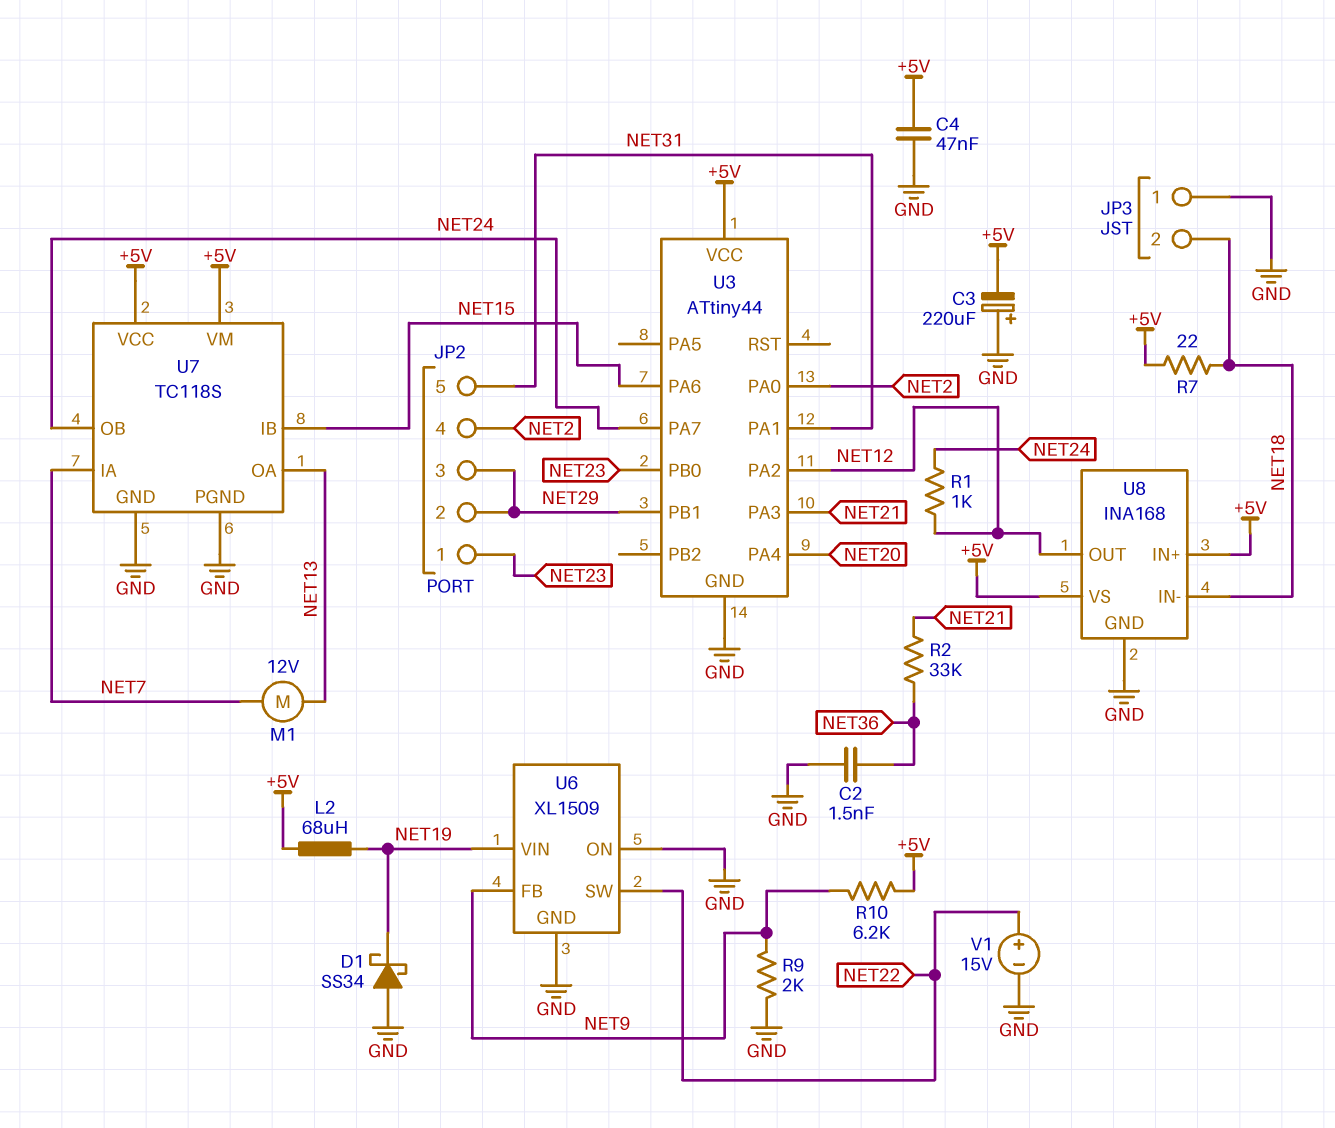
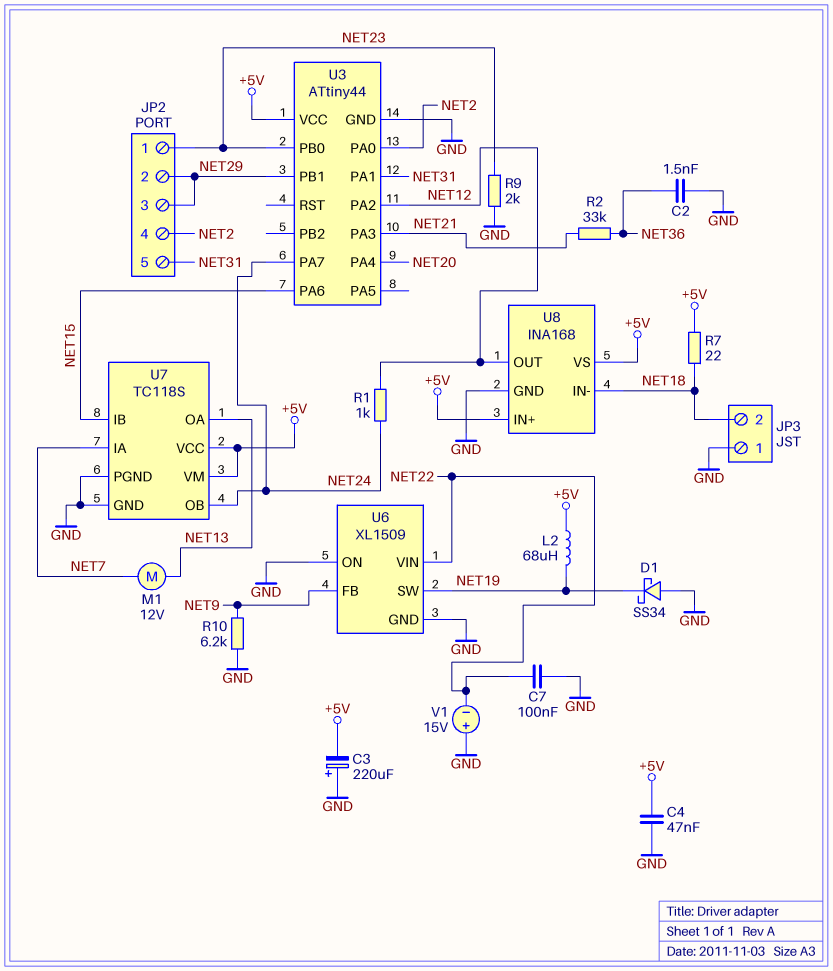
C7: none -> 100nF (GND, NET22)
R9: 2k (GND, NET9) -> 2k (GND, NET23)
R10: 6.2k (+5V, NET9) -> 6.2k (GND, NET9)
U6 pin SW: NET22 -> NET19
U6 pin VIN: NET19 -> NET22
V1: 15V (plus NET22, minus GND) -> 15V (plus GND, minus NET22)

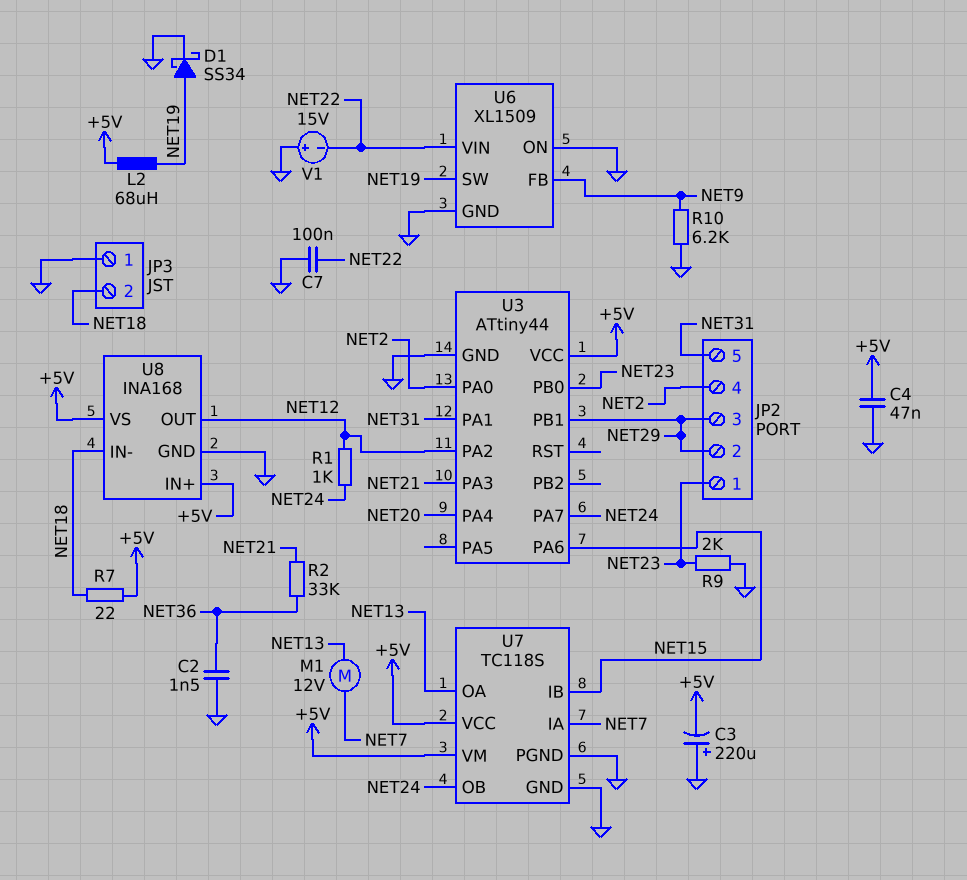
D1: schottky SS34 (A GND, K NET19) -> schottky SS34 (A NET19, K GND)

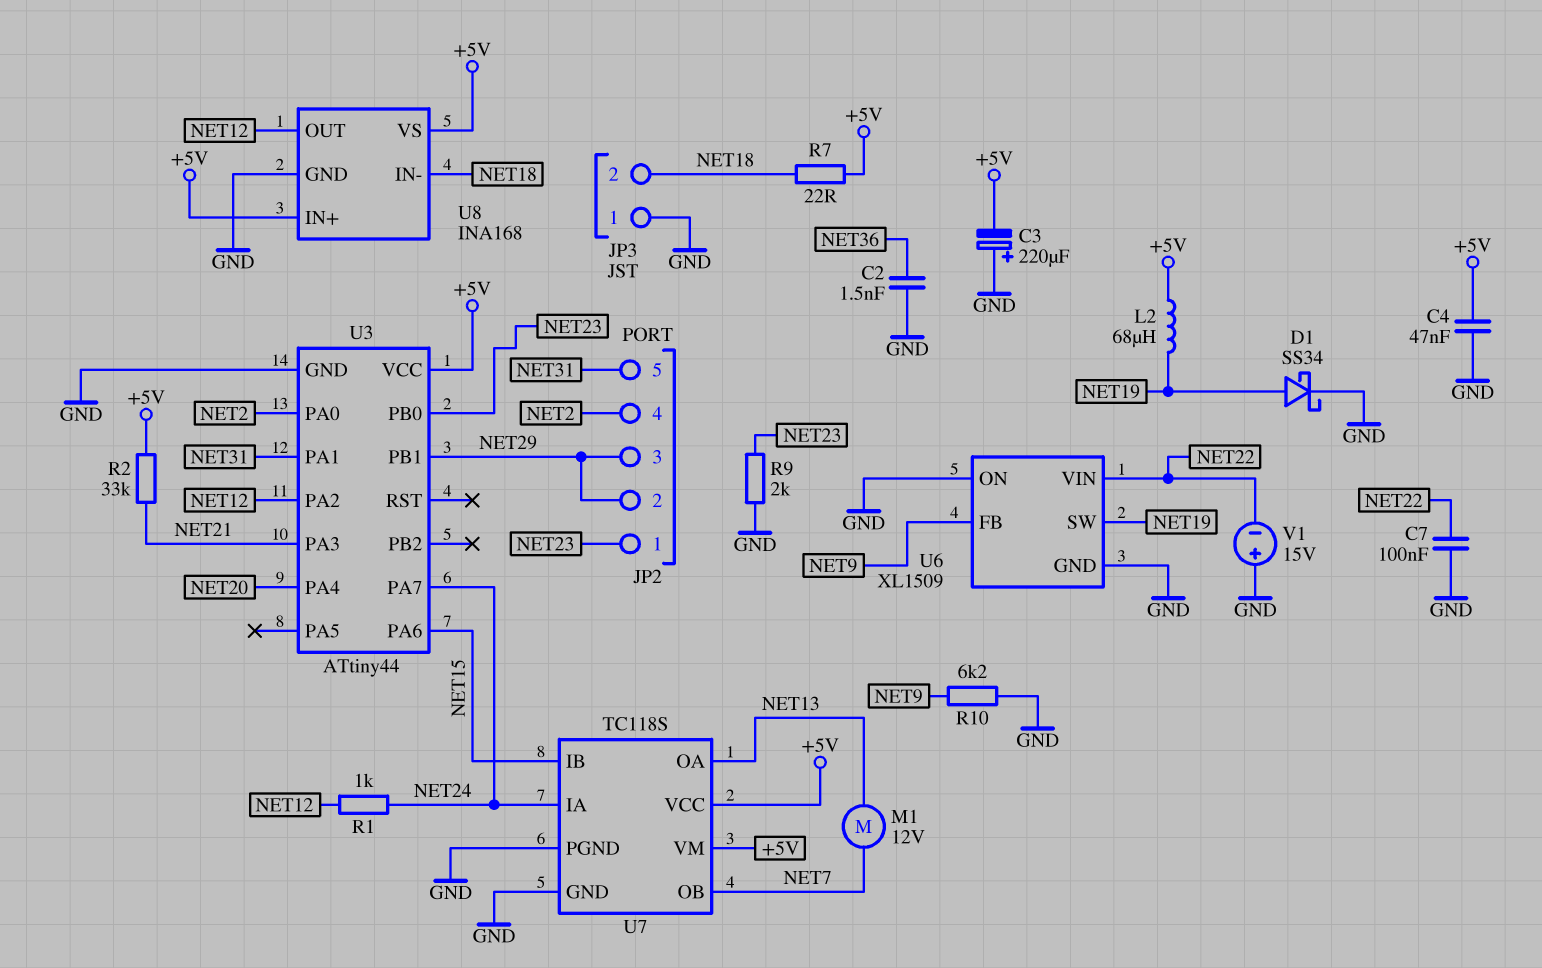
R2: 33k (NET21, NET36) -> 33k (+5V, NET21)
U7 pin IA: NET7 -> NET24
U7 pin OB: NET24 -> NET7

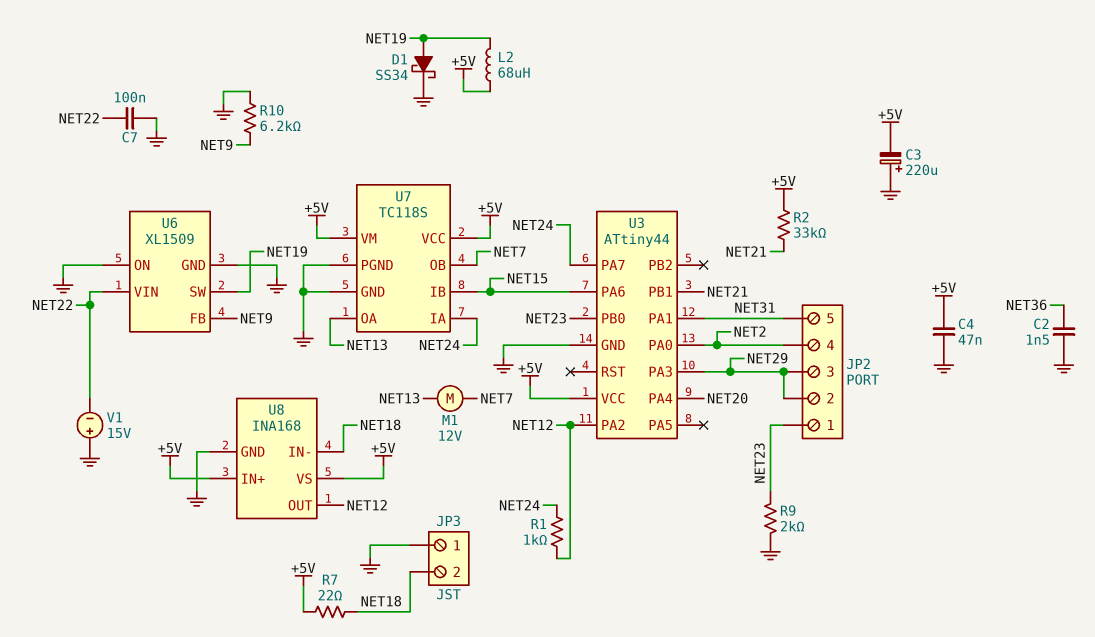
U3 pin PA3: NET21 -> NET29
U3 pin PB1: NET29 -> NET21

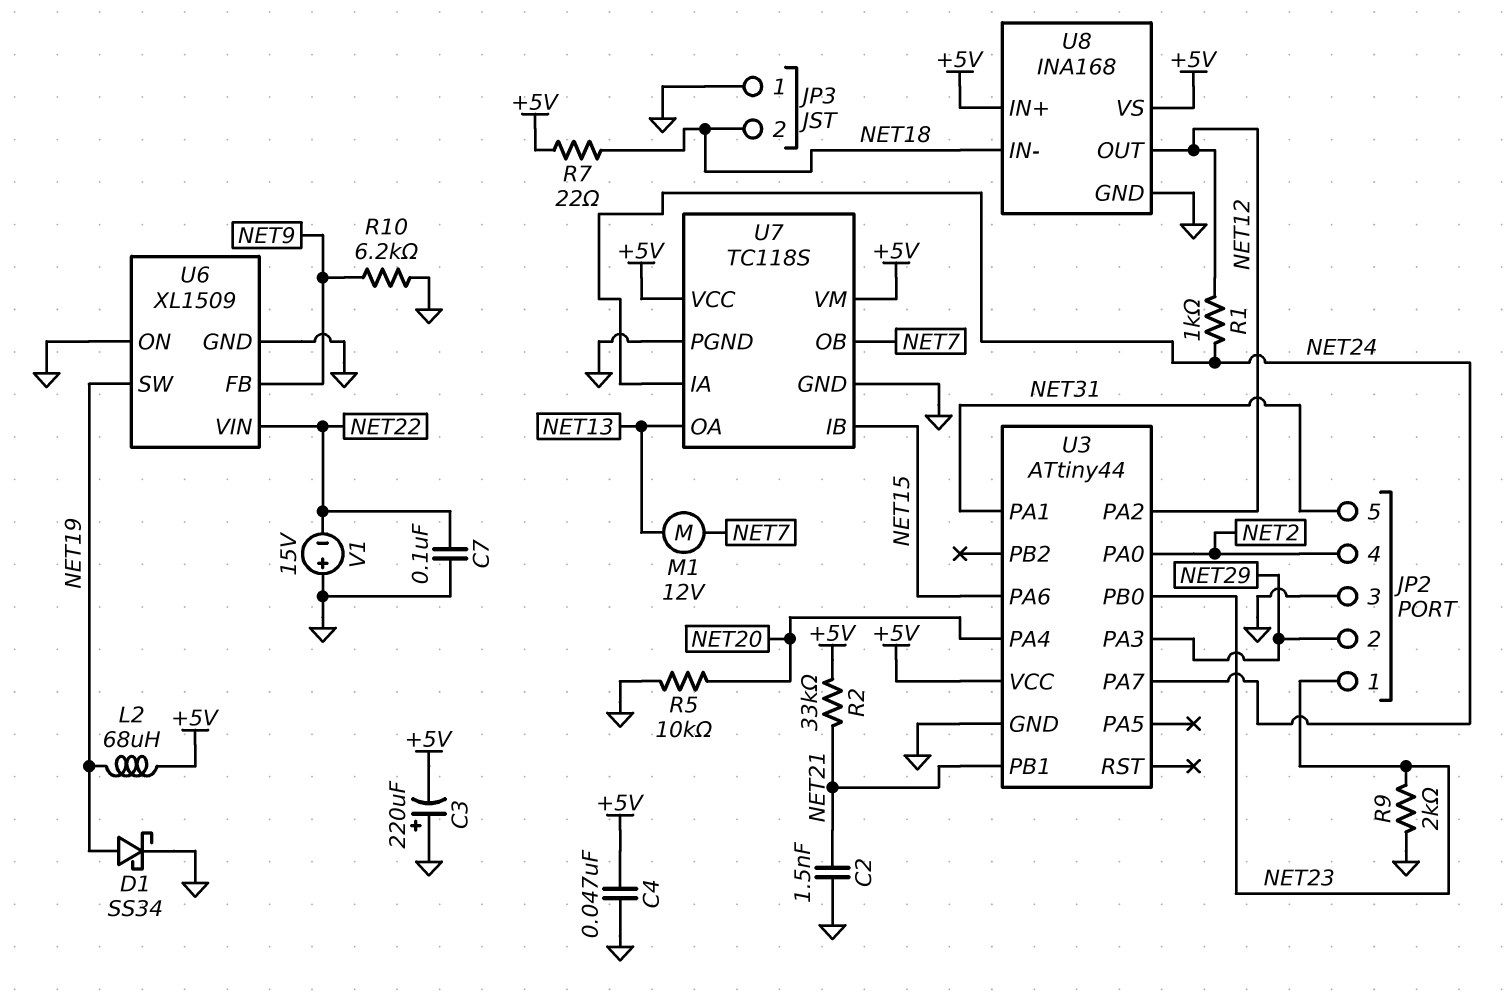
C2: 1.5nF (GND, NET36) -> 1.5nF (GND, NET21)
JP2 pin 3: NET29 -> GND
R5: none -> 10k (GND, NET20)

